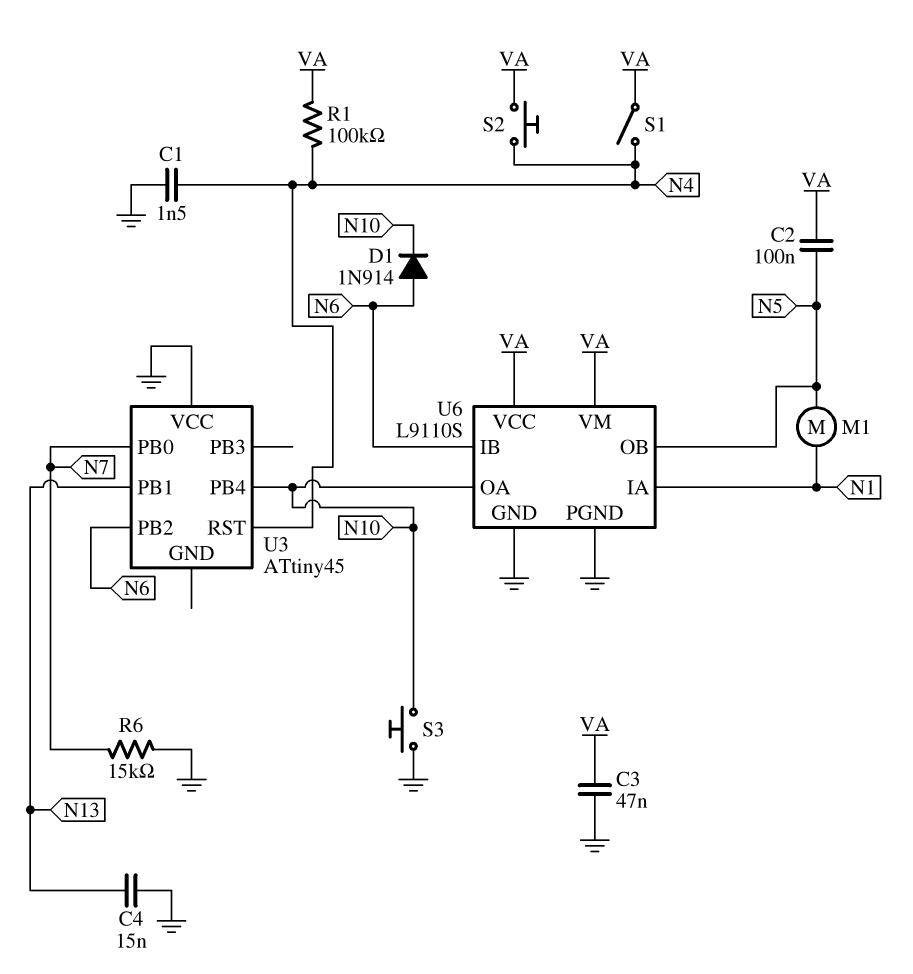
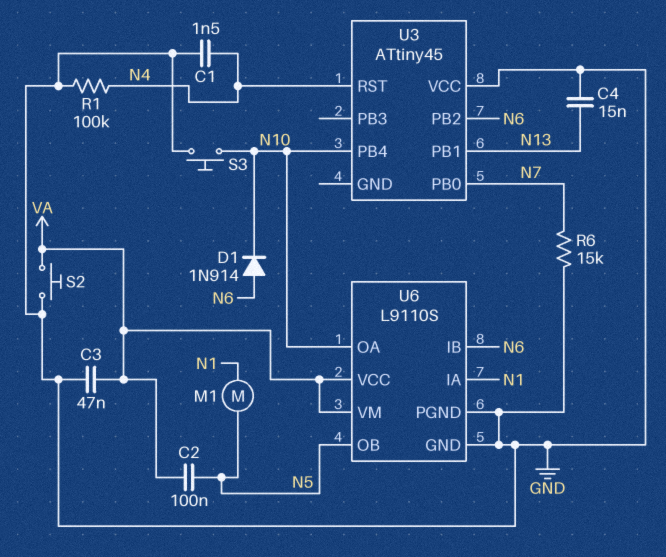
R1: 100k (N4, VA) -> 100k (GND, N4)
S1: switch (N4, VA) -> none
S2: button (N4, VA) -> button (GND, VA)

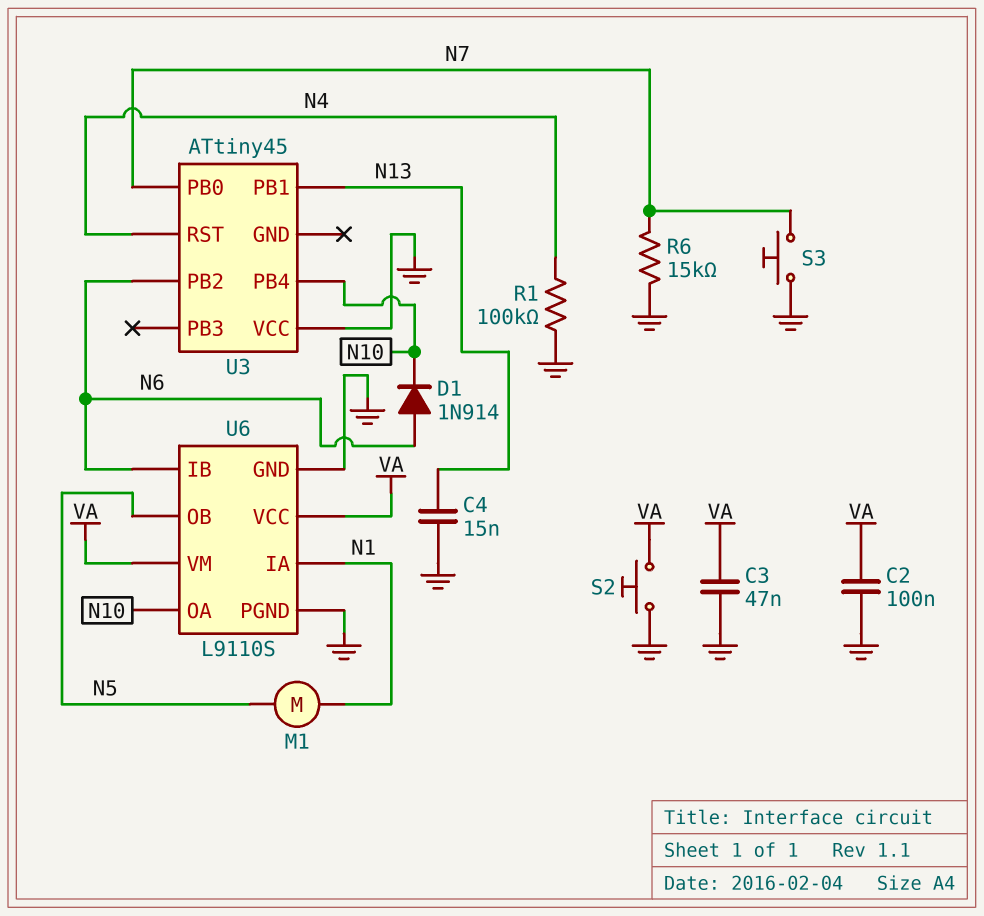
C1: 1.5nF (GND, N4) -> none
C2: 100nF (N5, VA) -> 100nF (GND, VA)
S3: button (GND, N10) -> button (GND, N7)

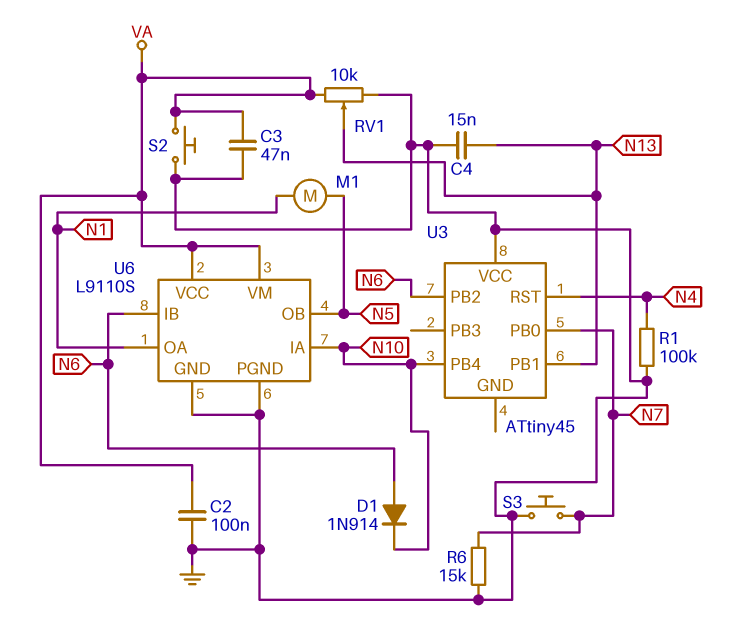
RV1: none -> 10k (GND, VA, wiper N13)
U6 pin IA: N1 -> N10
U6 pin OA: N10 -> N1

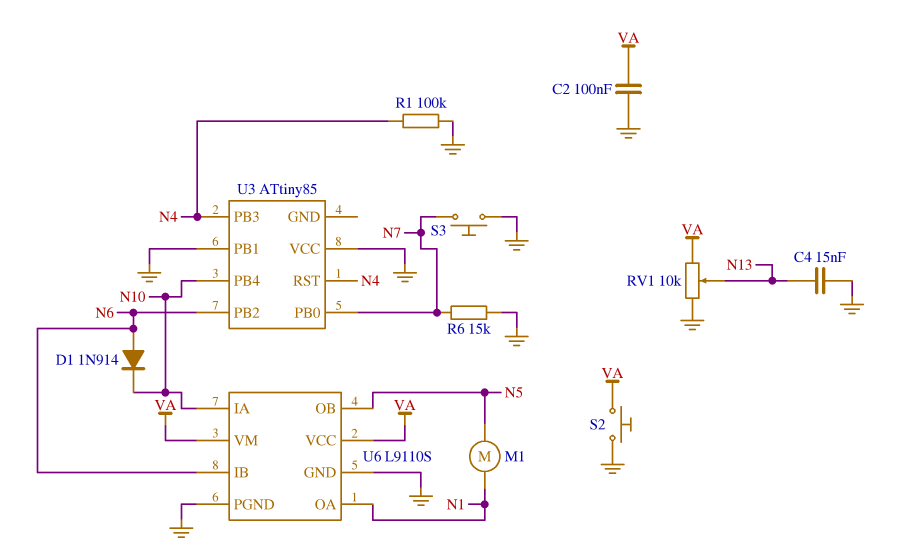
C3: 47nF (GND, VA) -> none
U3: ATtiny45 -> ATtiny85
U3 pin PB1: N13 -> GND
U3 pin PB3: none -> N4

